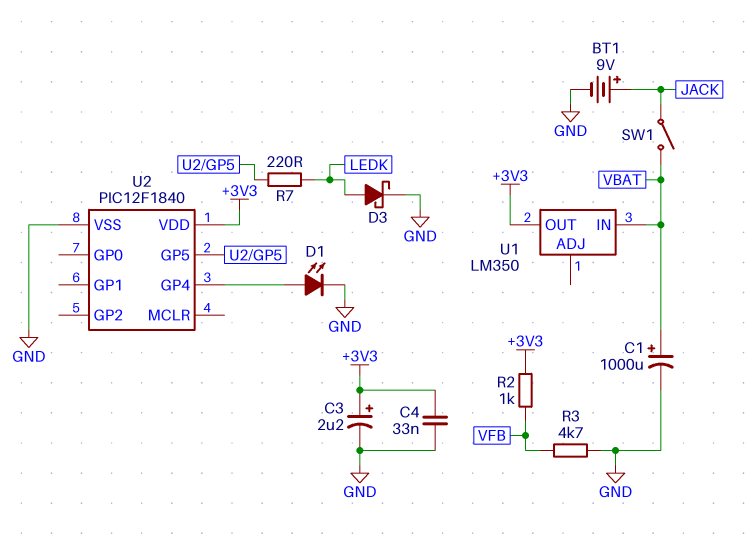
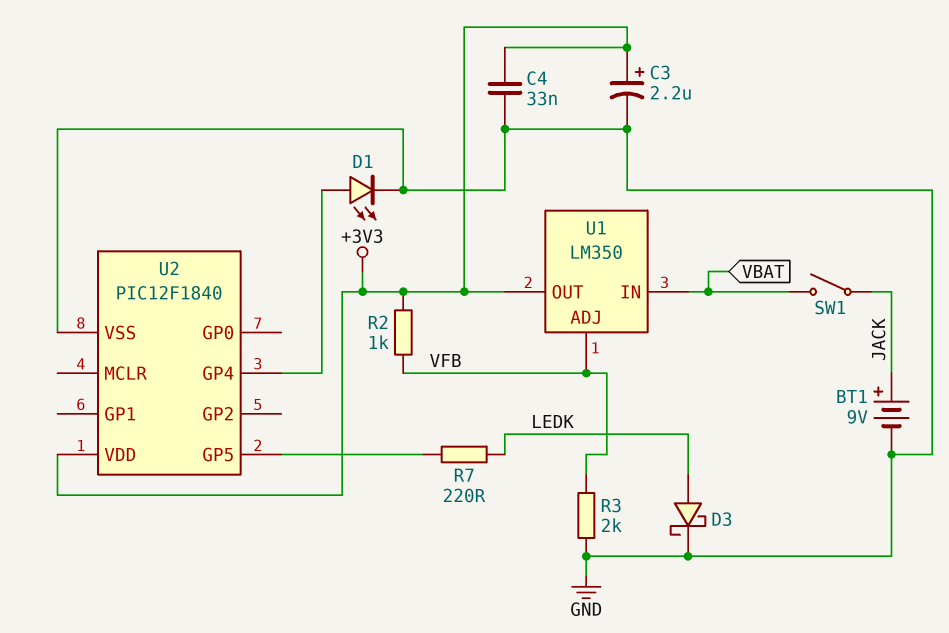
C1: 1000uF (plus VBAT, minus GND) -> none
R3: 4.7k (GND, VFB) -> 2k (GND, VFB)
U1 pin ADJ: none -> VFB

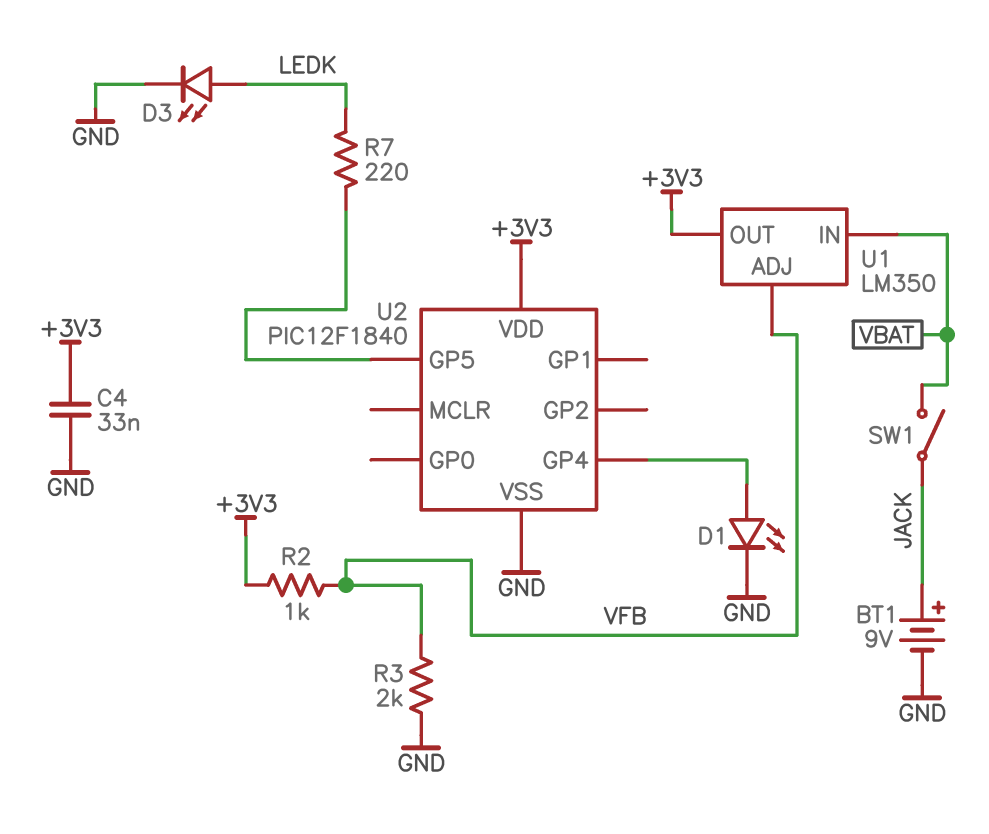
C3: 2.2uF (plus +3V3, minus GND) -> none
D3: schottky (A LEDK, K GND) -> LED (A LEDK, K GND)

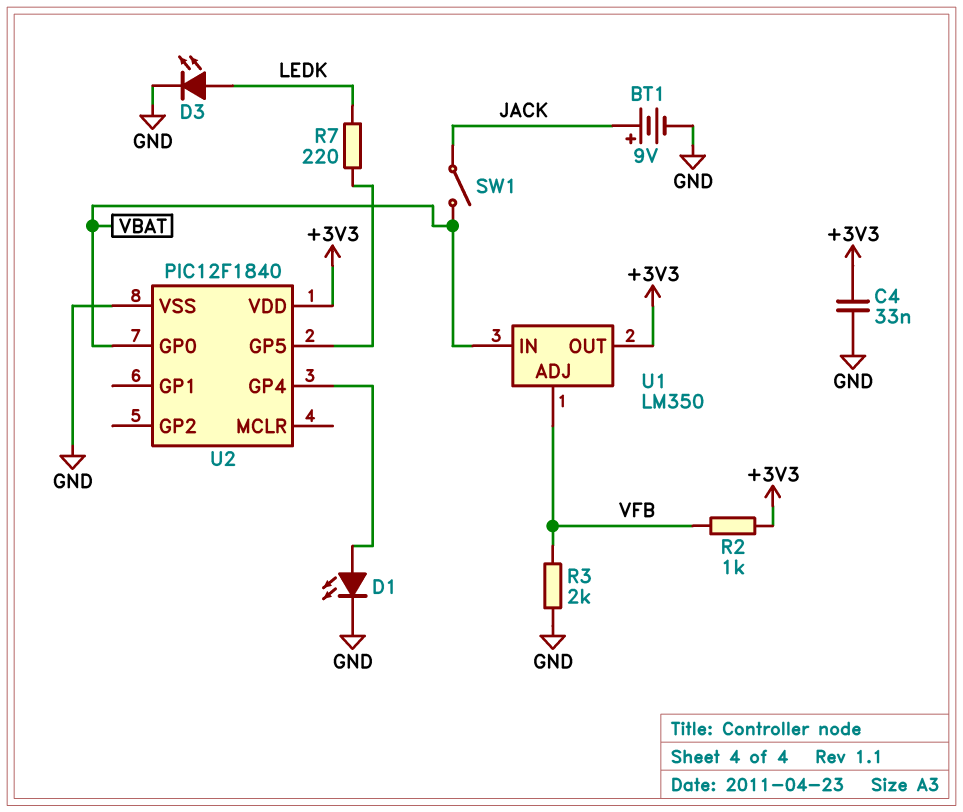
U2 pin GP0: none -> VBAT

